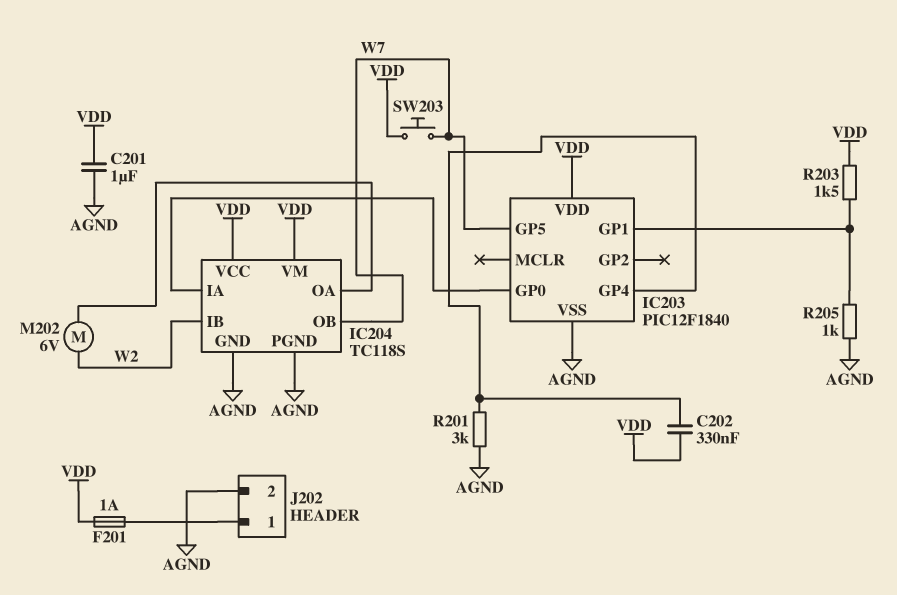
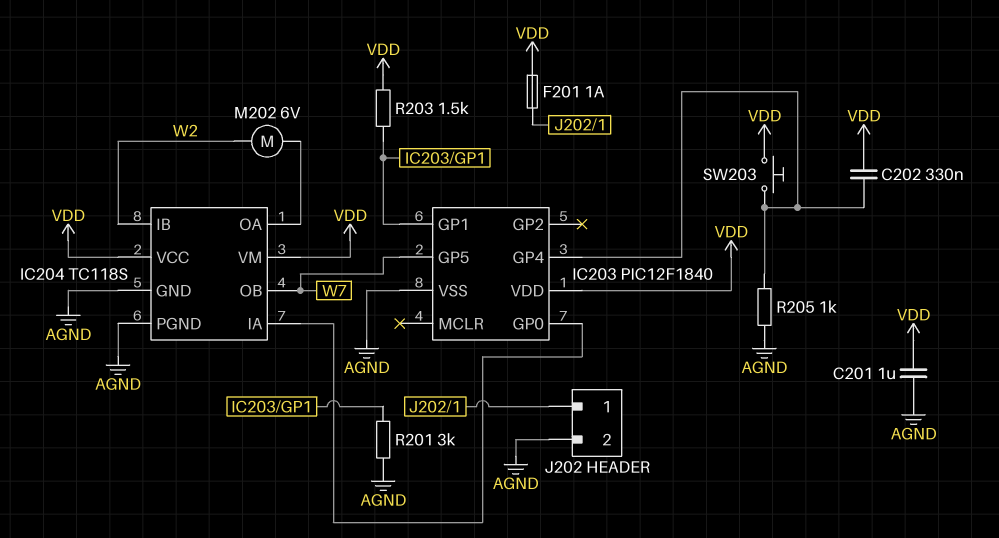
R201: 3k (AGND, IC203/GP4) -> 3k (AGND, IC203/GP1)
R205: 1k (AGND, IC203/GP1) -> 1k (AGND, IC203/GP4)
SW203: button (VDD, W7) -> button (IC203/GP4, VDD)

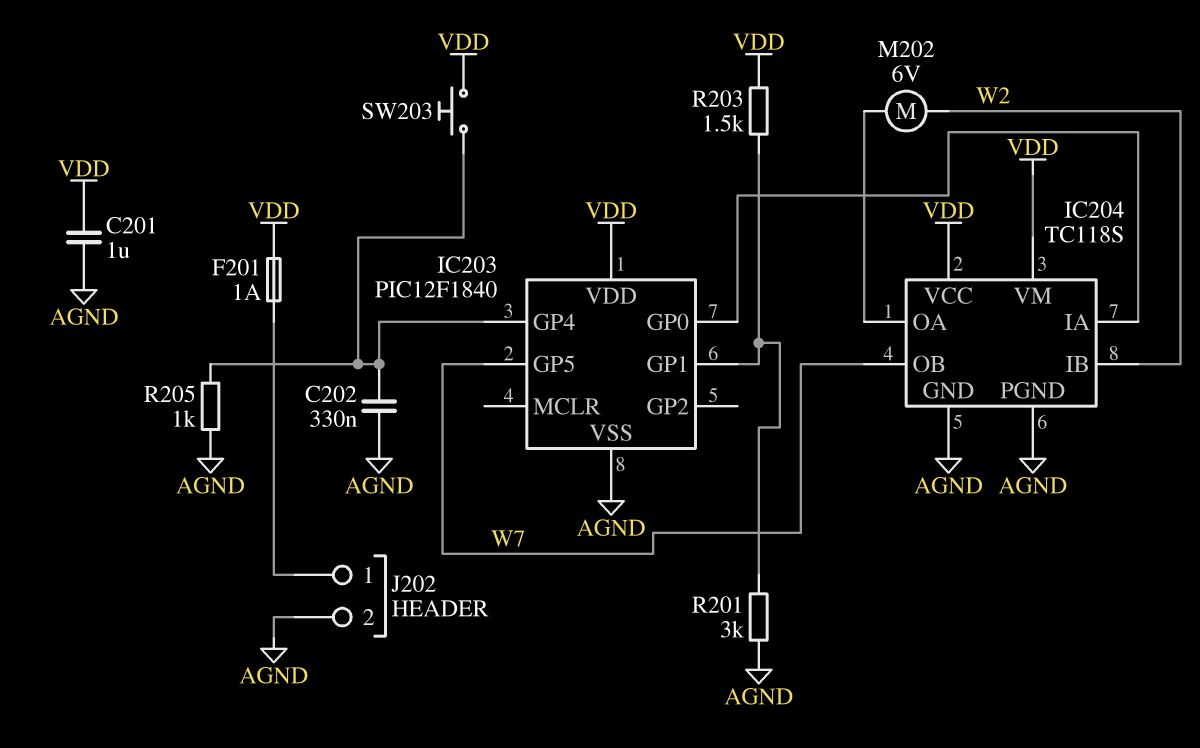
C202: 330nF (IC203/GP4, VDD) -> 330nF (AGND, IC203/GP4)

